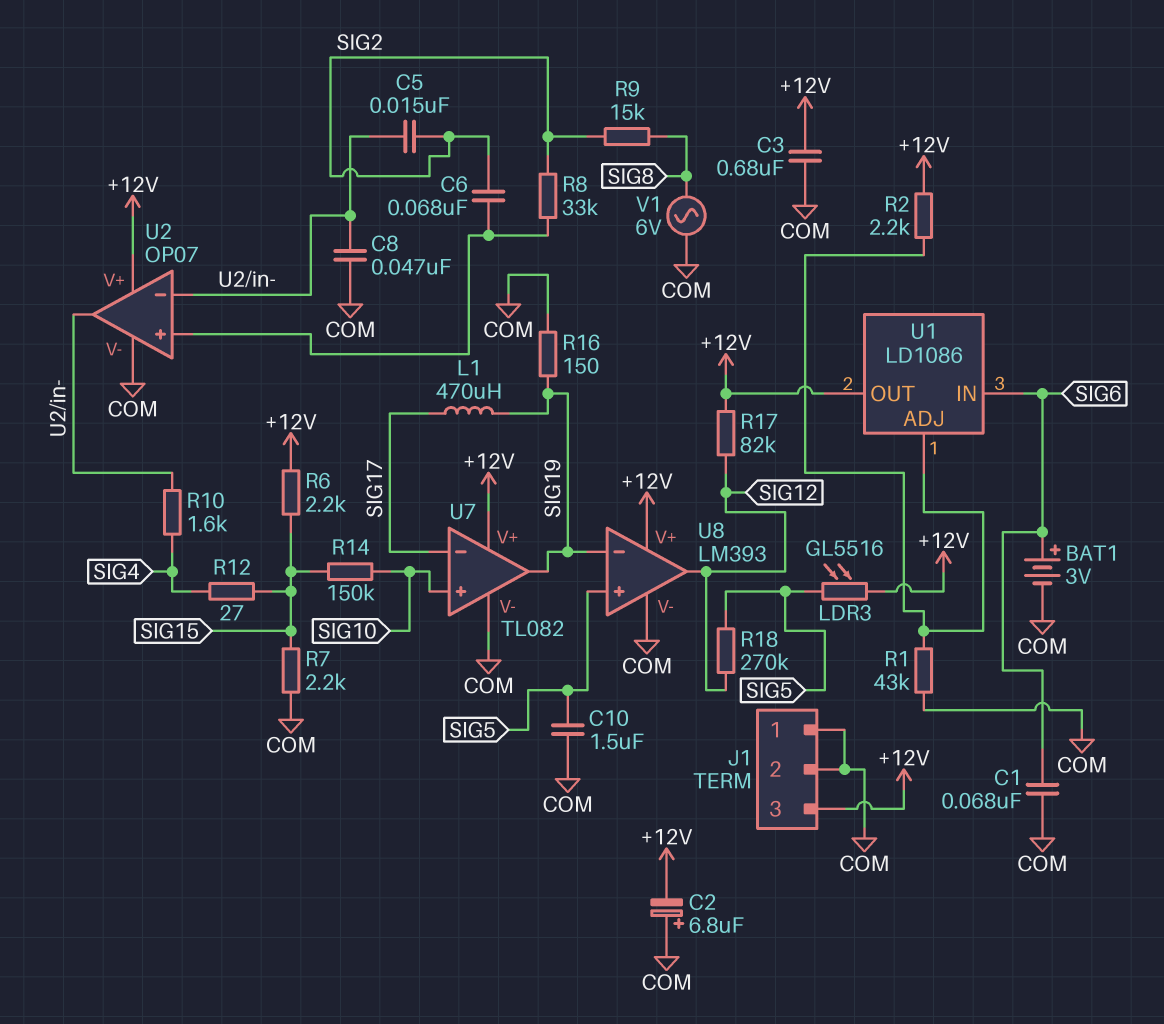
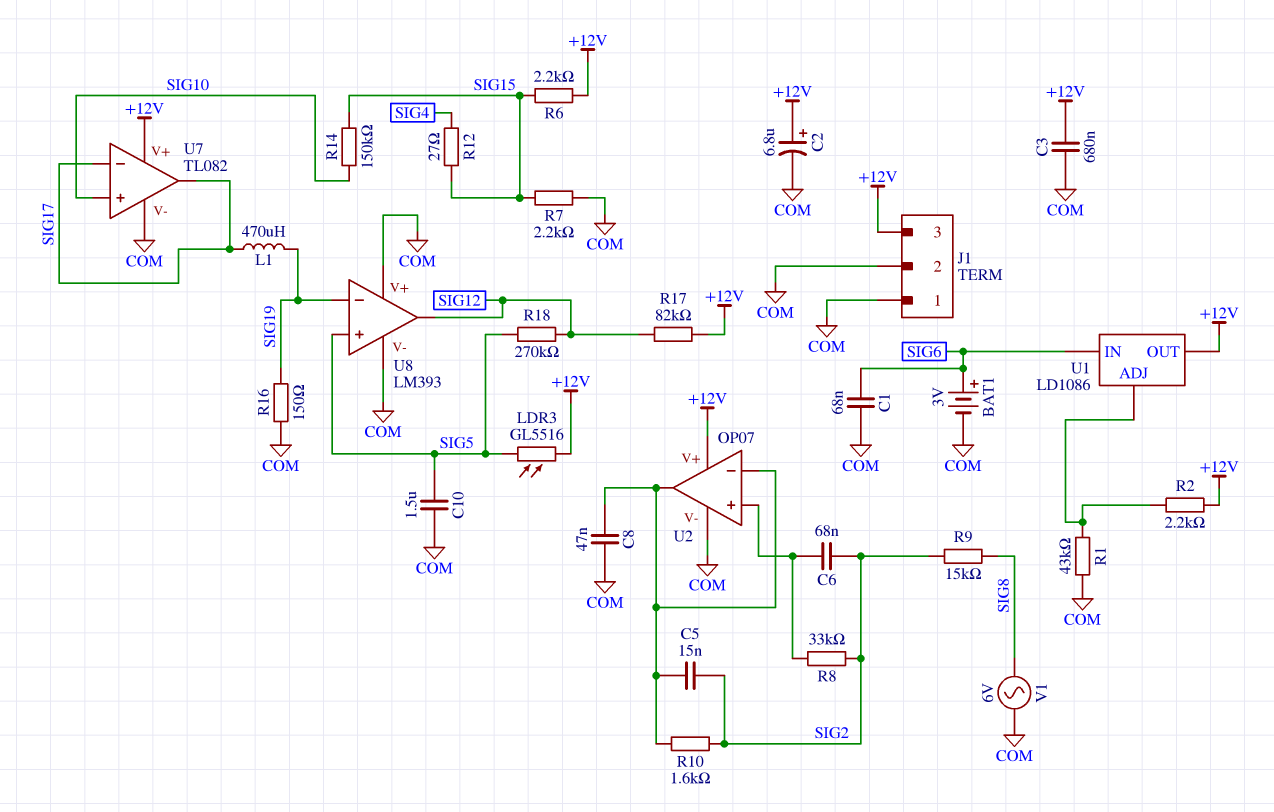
C2: 6.8uF (plus COM, minus +12V) -> 6.8uF (plus +12V, minus COM)
R10: 1.6k (SIG4, U2/in-) -> 1.6k (SIG2, U2/in-)
U7 pin out: SIG19 -> SIG17
U8 pin V+: +12V -> COM

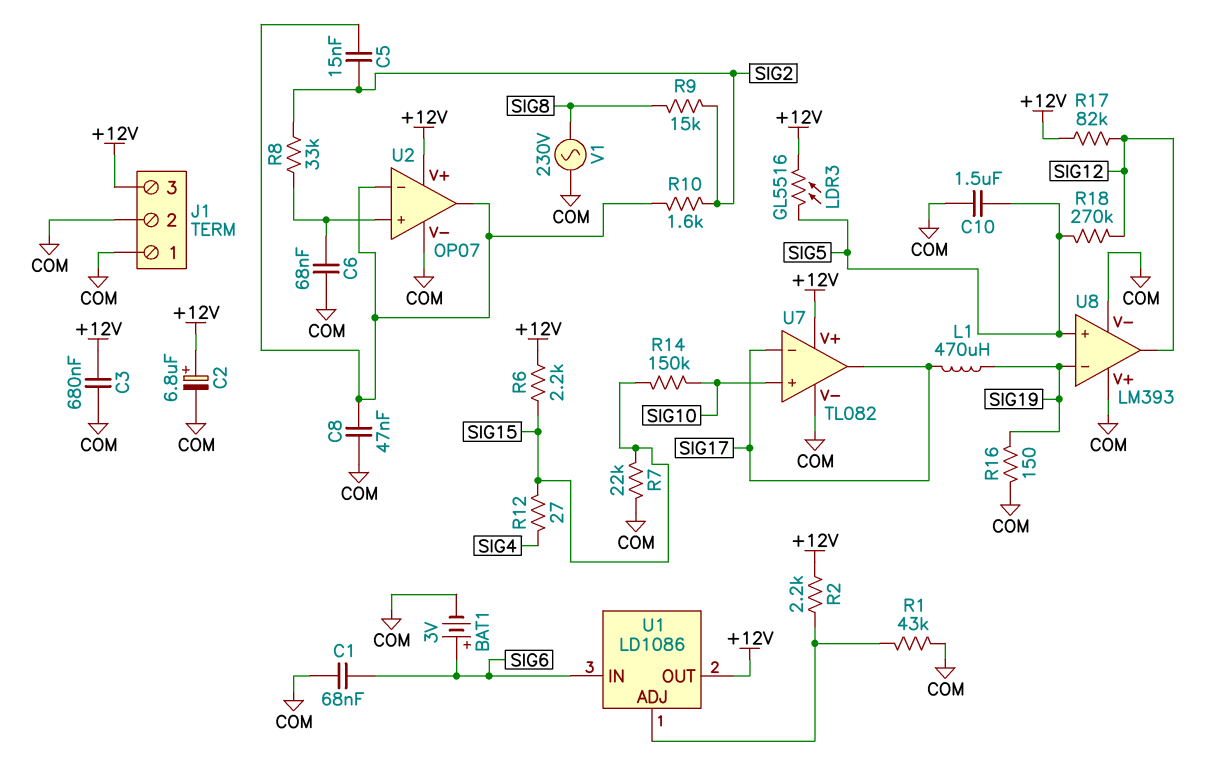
C6: 68nF (SIG2, U2/in+) -> 68nF (COM, U2/in+)
R7: 2.2k (COM, SIG15) -> 22k (COM, SIG15)
V1: AC 6V (COM, SIG8) -> AC 230V (COM, SIG8)

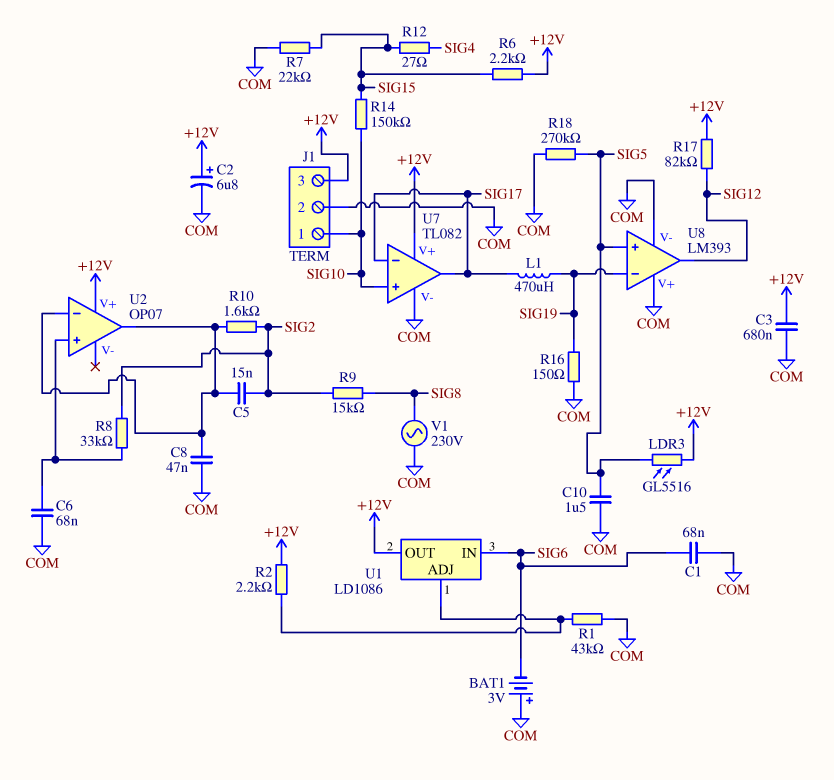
BAT1: 3V (plus SIG6, minus COM) -> 3V (plus COM, minus SIG6)
J1 pin 1: COM -> SIG10
R18: 270k (SIG5, SIG12) -> 270k (COM, SIG5)
U2 pin V-: COM -> none

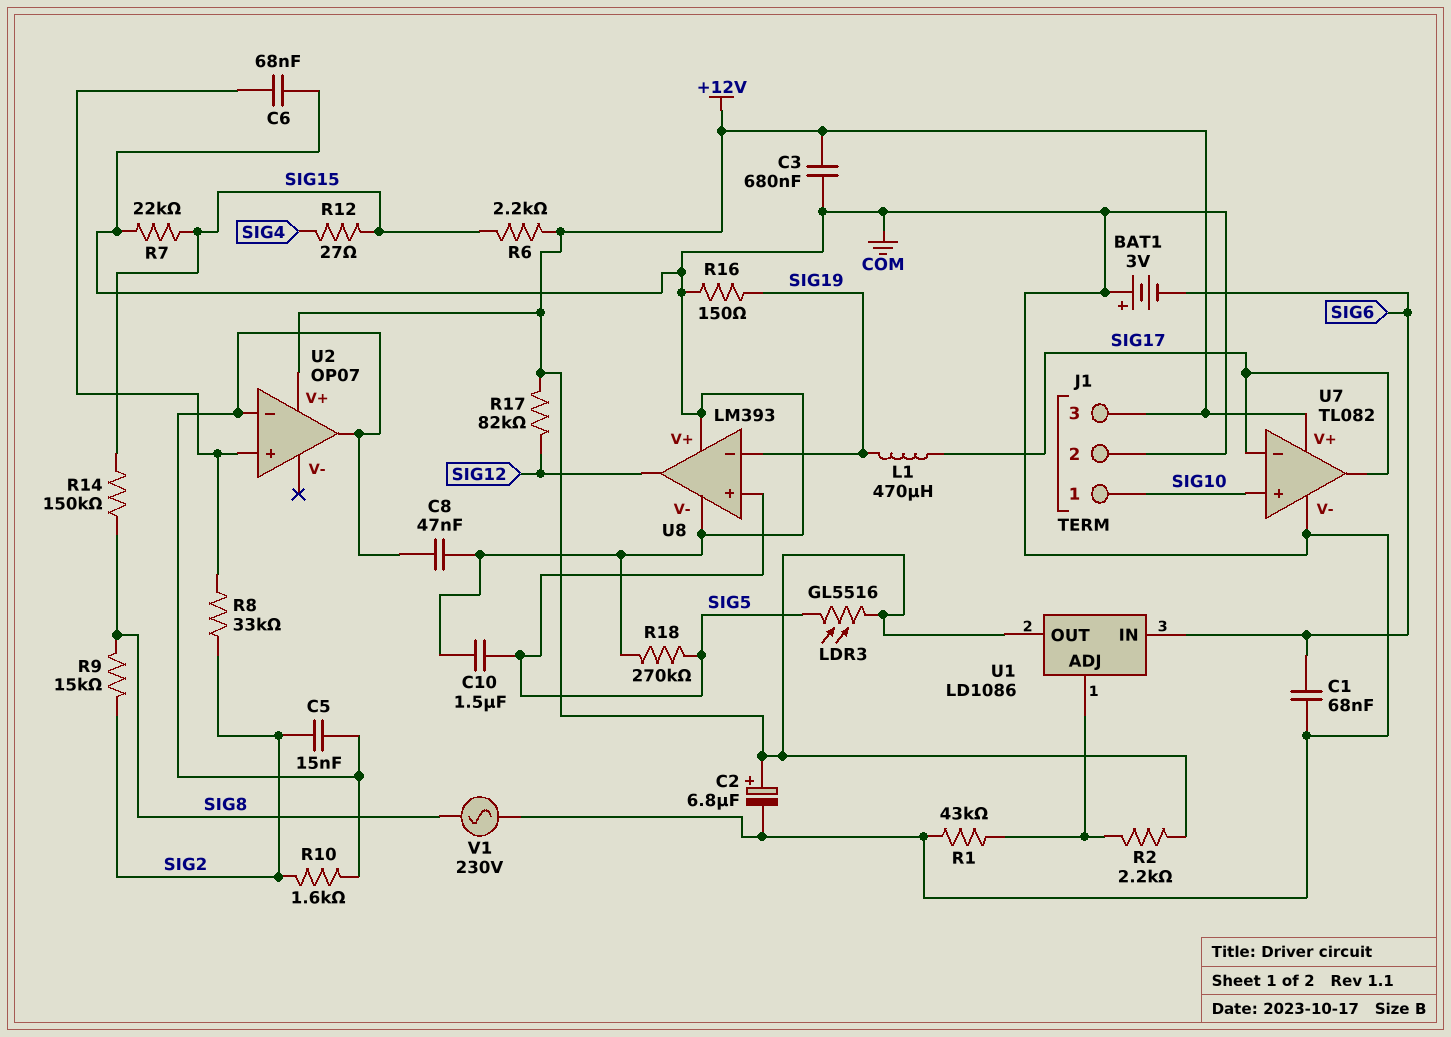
R14: 150k (SIG10, SIG15) -> 150k (SIG8, SIG15)

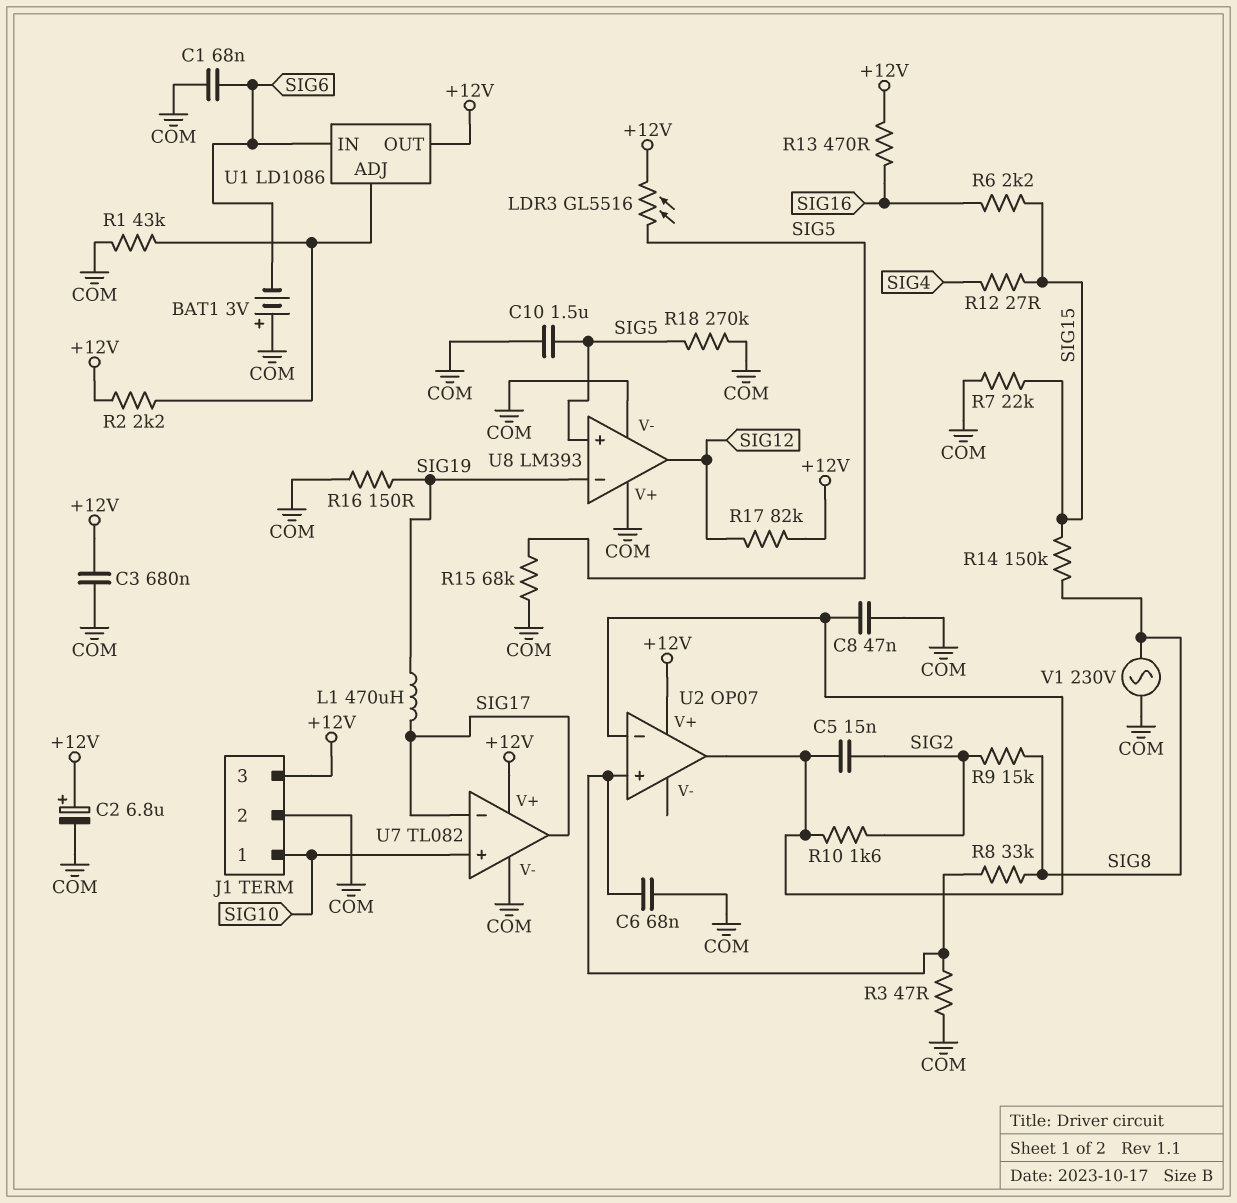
R3: none -> 47 (COM, U2/in+)
R6: 2.2k (+12V, SIG15) -> 2.2k (SIG15, SIG16)
R8: 33k (SIG2, U2/in+) -> 33k (SIG8, U2/in+)
R13: none -> 470 (+12V, SIG16)
R15: none -> 68k (COM, SIG5)

